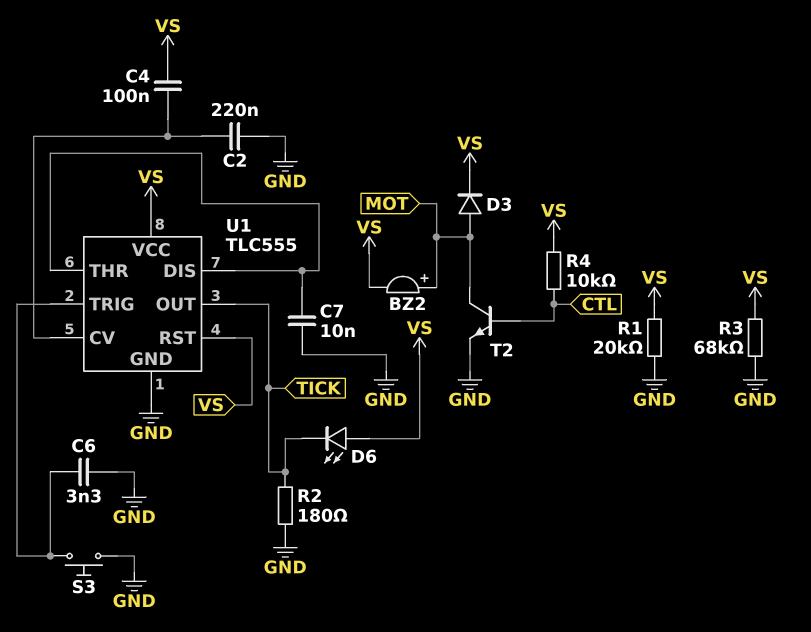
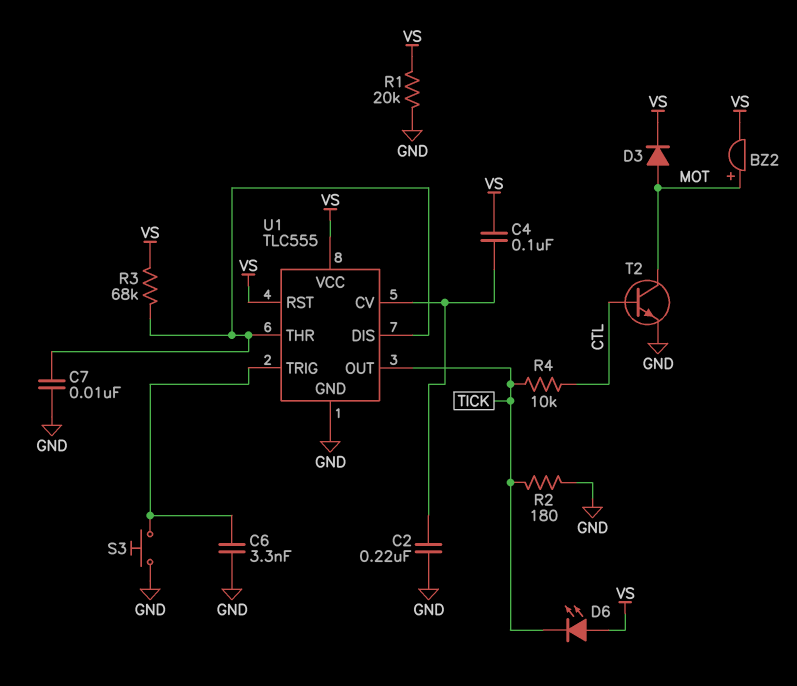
R3: 68k (GND, VS) -> 68k (U1/DIS, VS)
R4: 10k (CTL, VS) -> 10k (CTL, TICK)

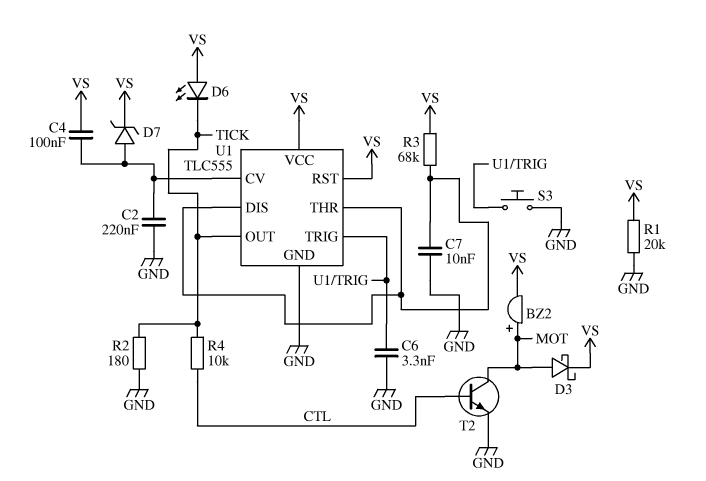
D3: diode (A MOT, K VS) -> schottky (A MOT, K VS)
D7: none -> zener (A U1/CV, K VS)

